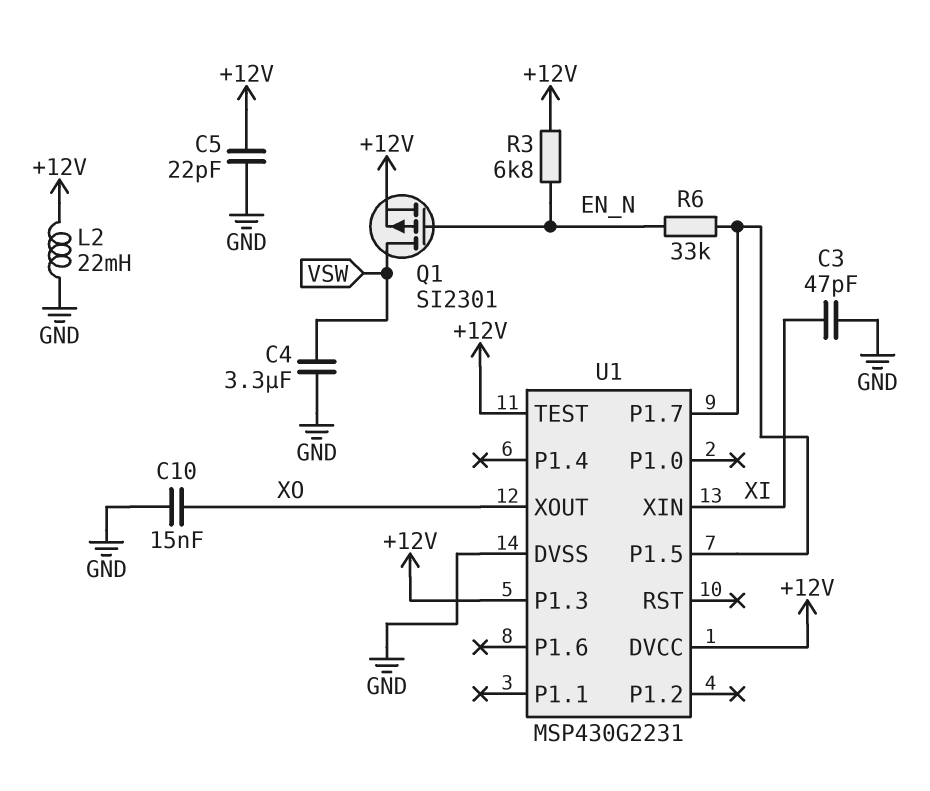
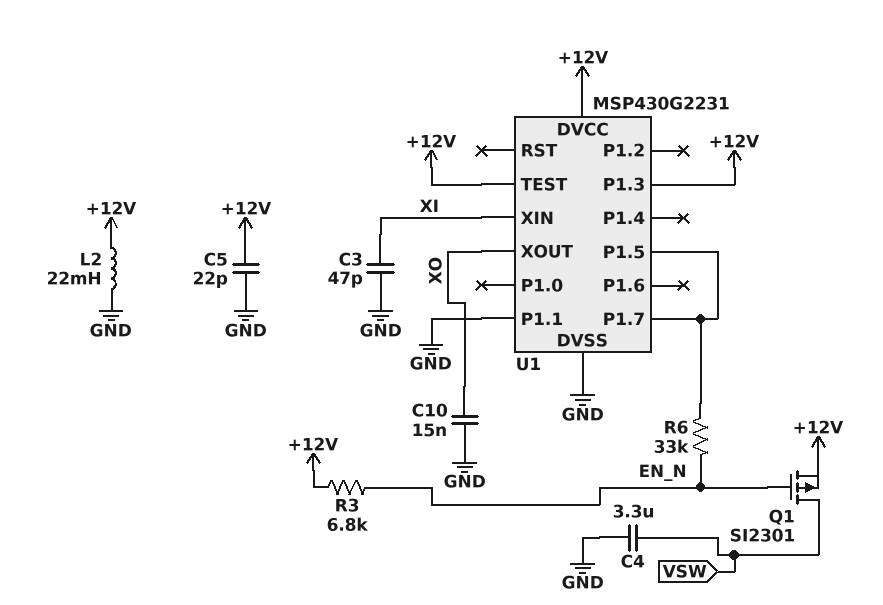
U1 pin P1.1: none -> GND

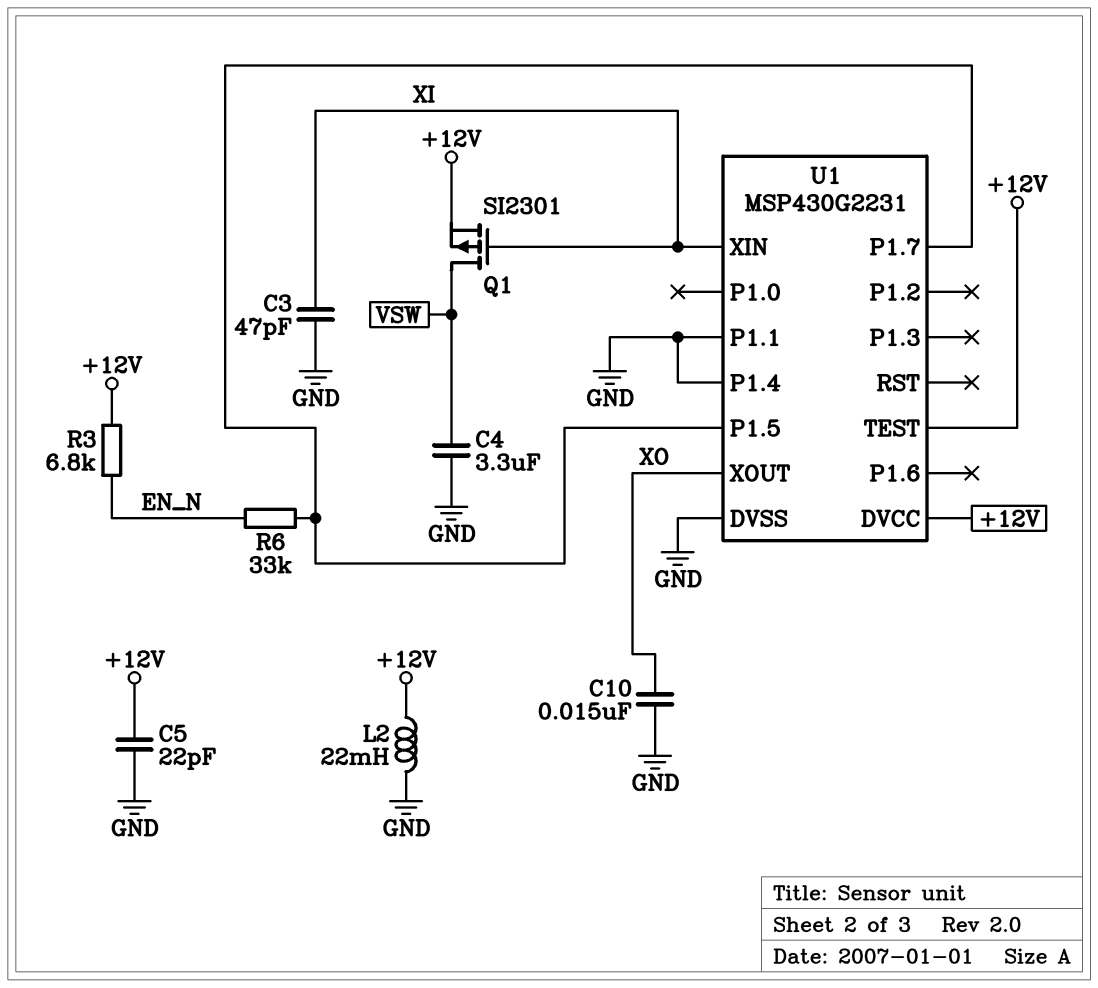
Q1: PMOS SI2301 (G EN_N, D VSW, S +12V) -> PMOS SI2301 (G XI, D VSW, S +12V)
U1 pin P1.3: +12V -> none
U1 pin P1.4: none -> GND

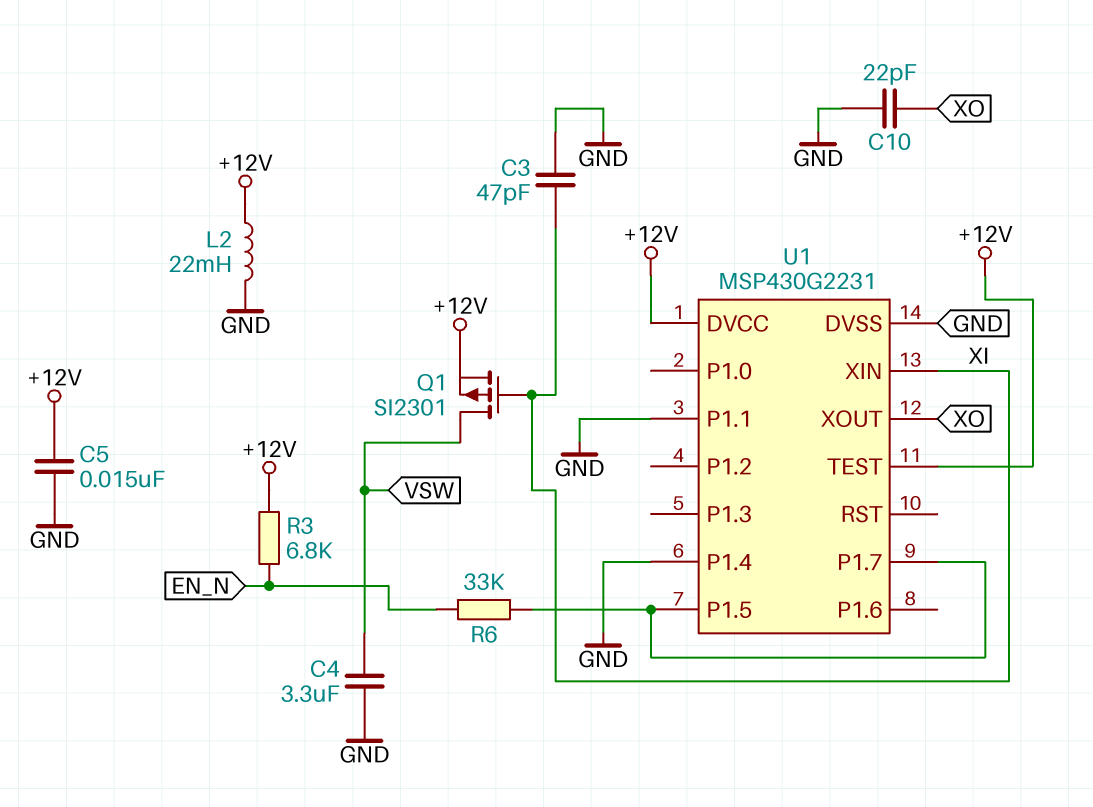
C5: 22pF (+12V, GND) -> 15nF (+12V, GND)
C10: 15nF (GND, XO) -> 22pF (GND, XO)

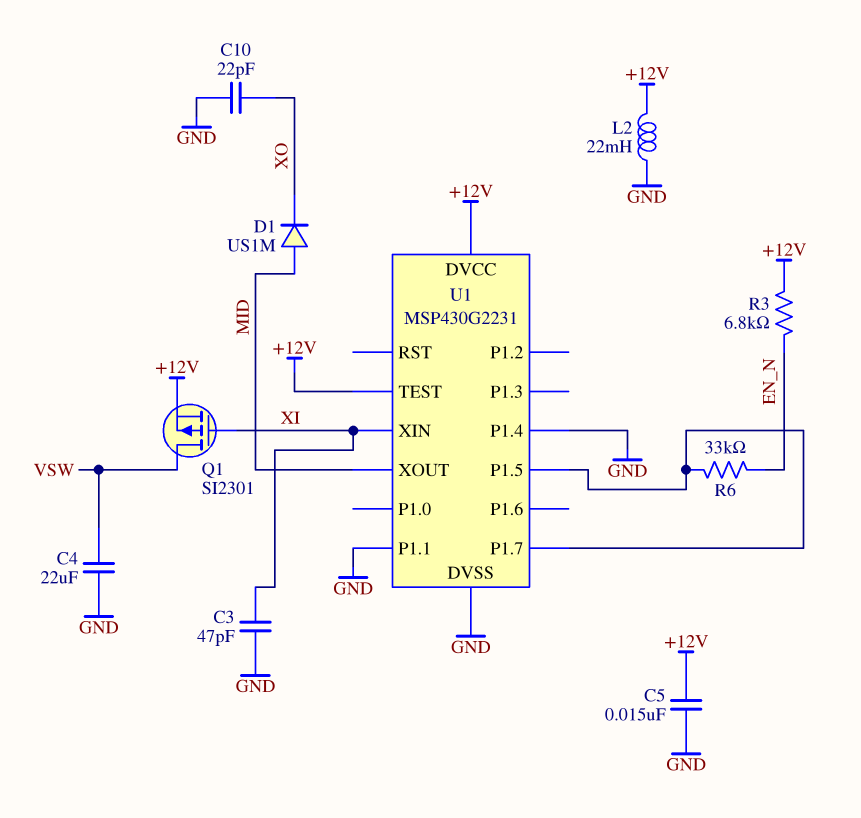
C4: 3.3uF (GND, VSW) -> 22uF (GND, VSW)
D1: none -> diode US1M (A MID, K XO)
U1 pin XOUT: XO -> MID

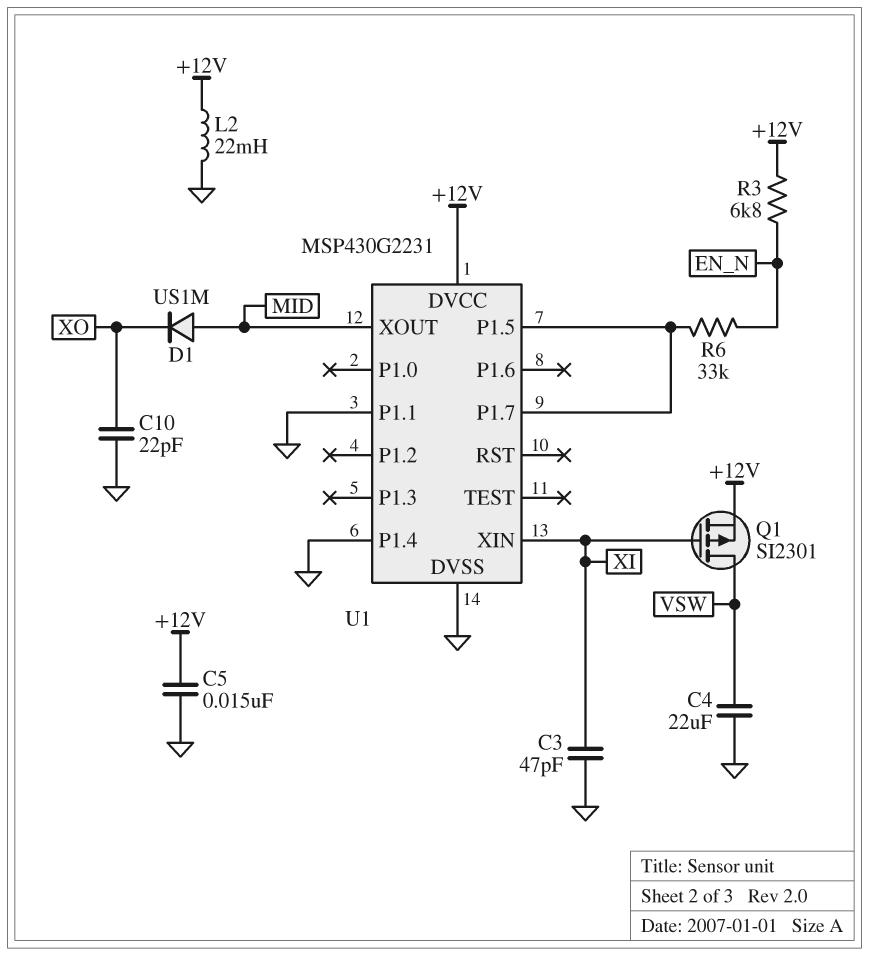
U1 pin TEST: +12V -> none

